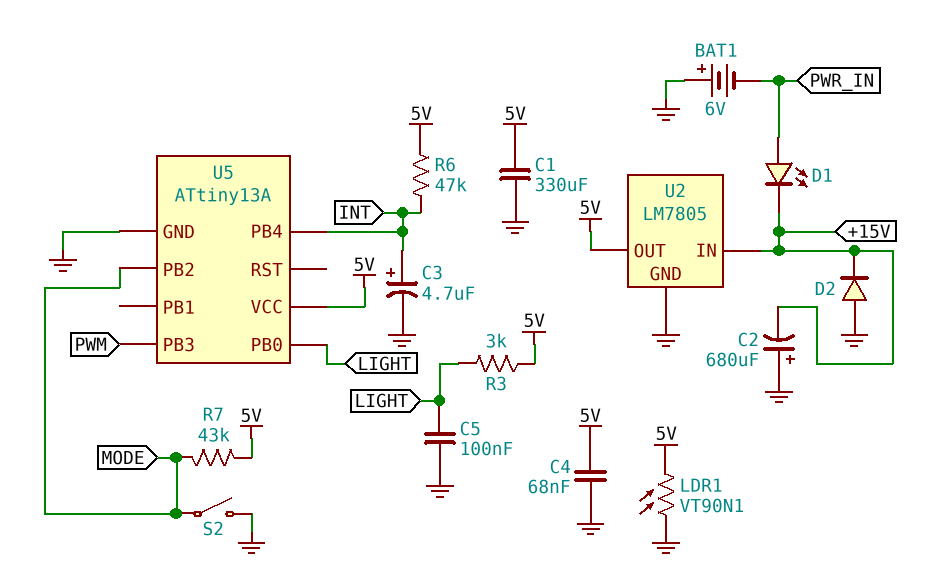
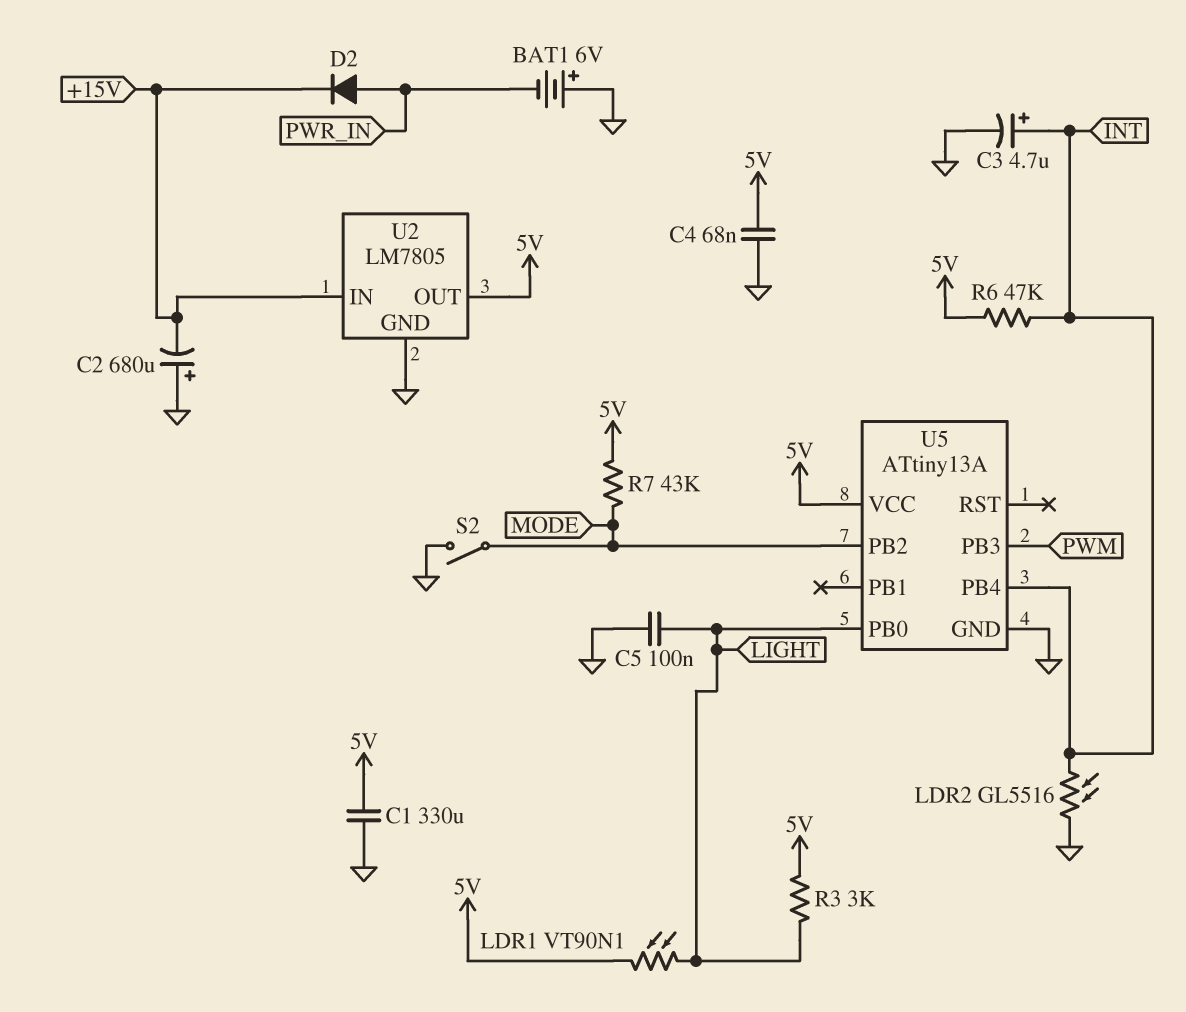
D1: LED (A PWR_IN, K +15V) -> none
D2: diode (A GND, K +15V) -> diode (A PWR_IN, K +15V)
LDR1: VT90N1 (5V, GND) -> VT90N1 (5V, LIGHT)
LDR2: none -> GL5516 (GND, INT)

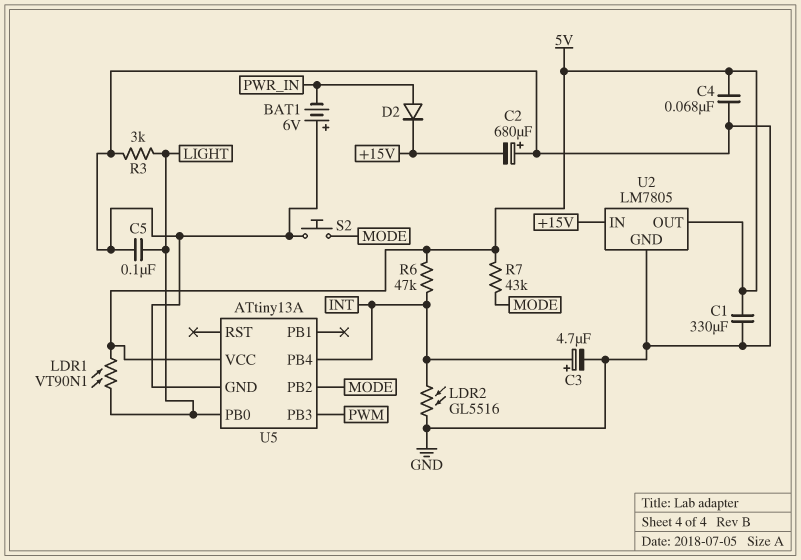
R3: 3k (5V, LIGHT) -> 3k (GND, LIGHT)
S2: switch (GND, MODE) -> button (GND, MODE)

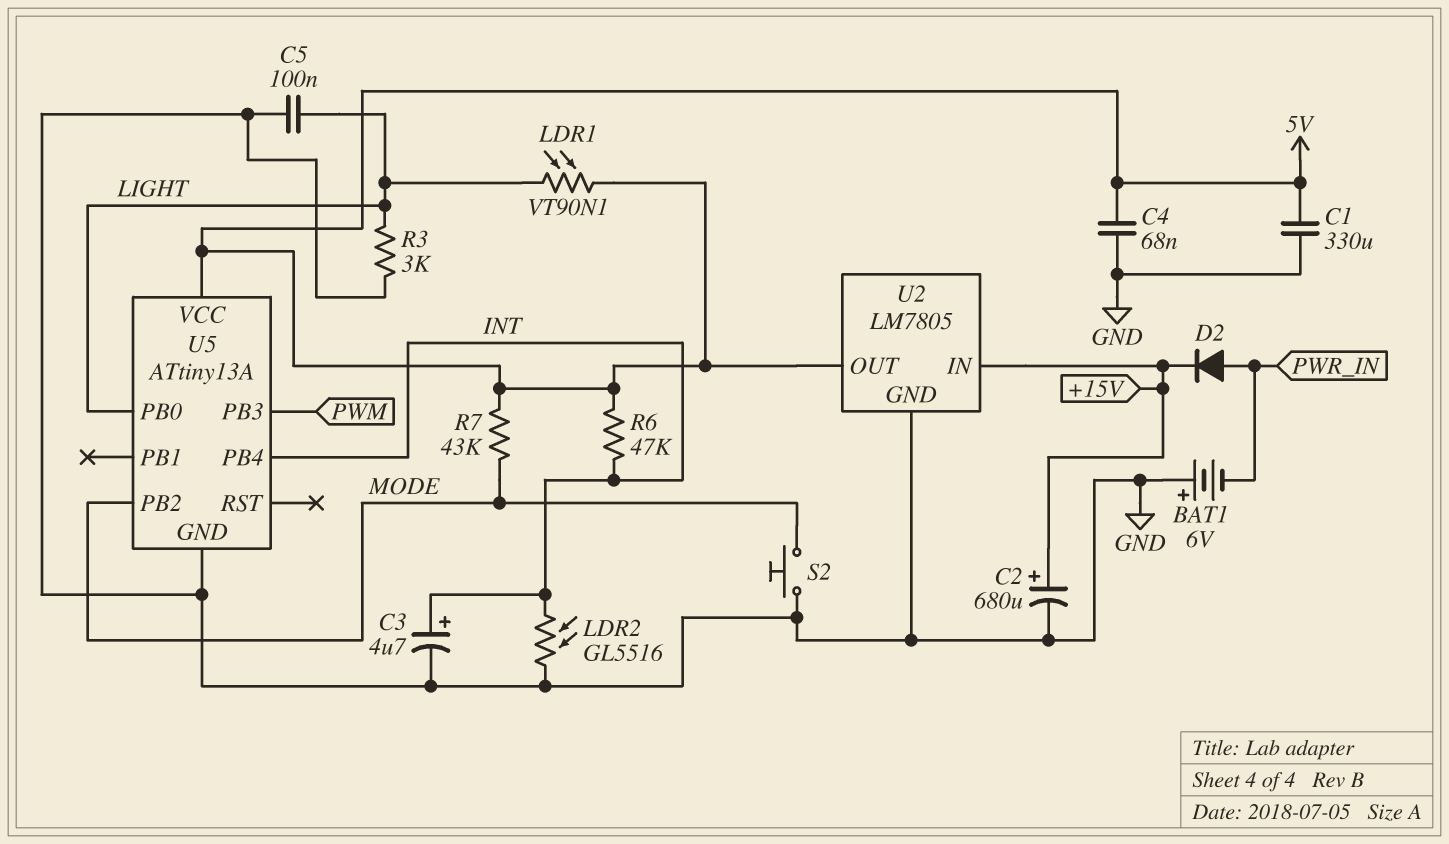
C2: 680uF (plus GND, minus +15V) -> 680uF (plus +15V, minus GND)

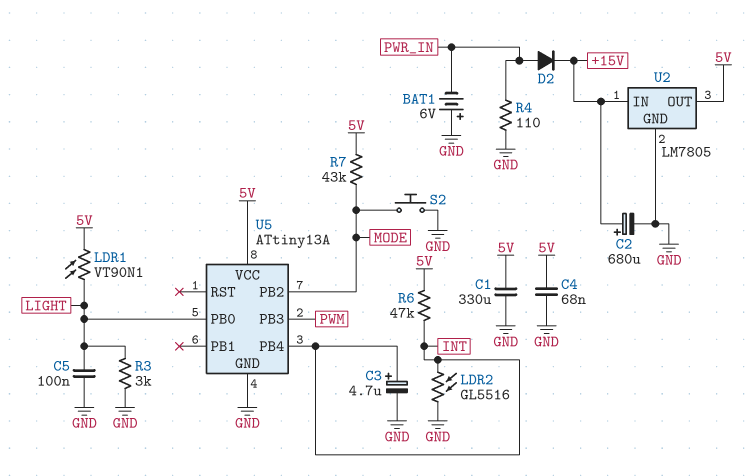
R4: none -> 110 (GND, PWR_IN)

